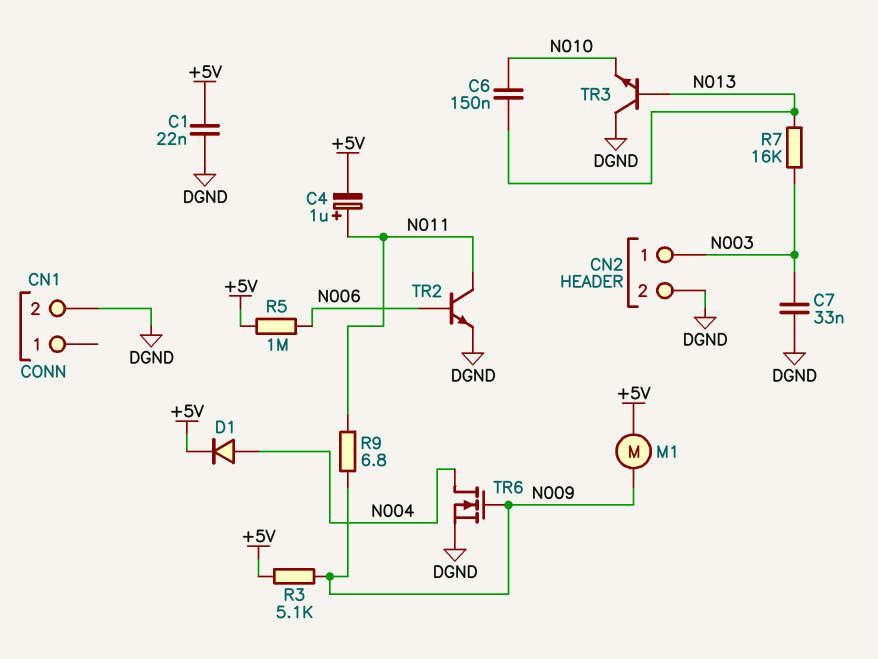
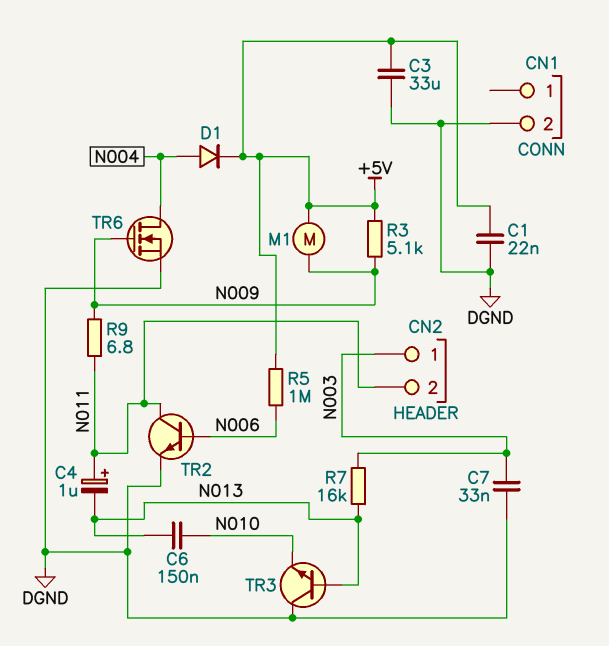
C3: none -> 33uF (+5V, DGND)
C4: 1uF (plus N011, minus +5V) -> 1uF (plus N011, minus N013)
CN2 pin 2: DGND -> N011

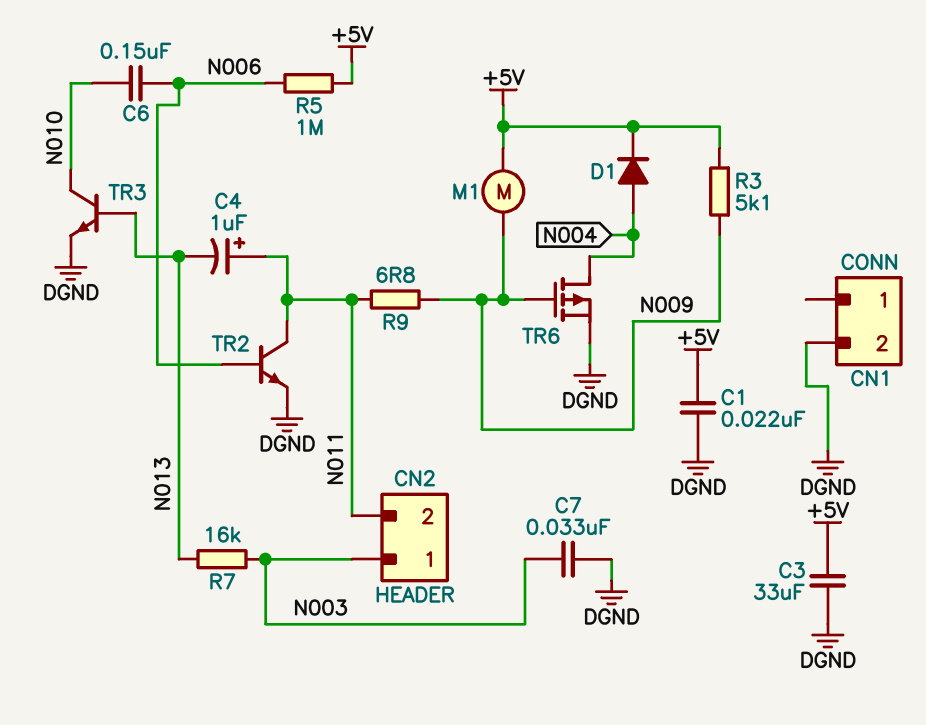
C6: 150nF (N010, N013) -> 150nF (N006, N010)
TR3: NPN (B N013, C DGND, E N010) -> NPN (B N013, C N010, E DGND)
TR6: NMOS (G N009, D N004, S DGND) -> PMOS (G N009, D N004, S DGND)

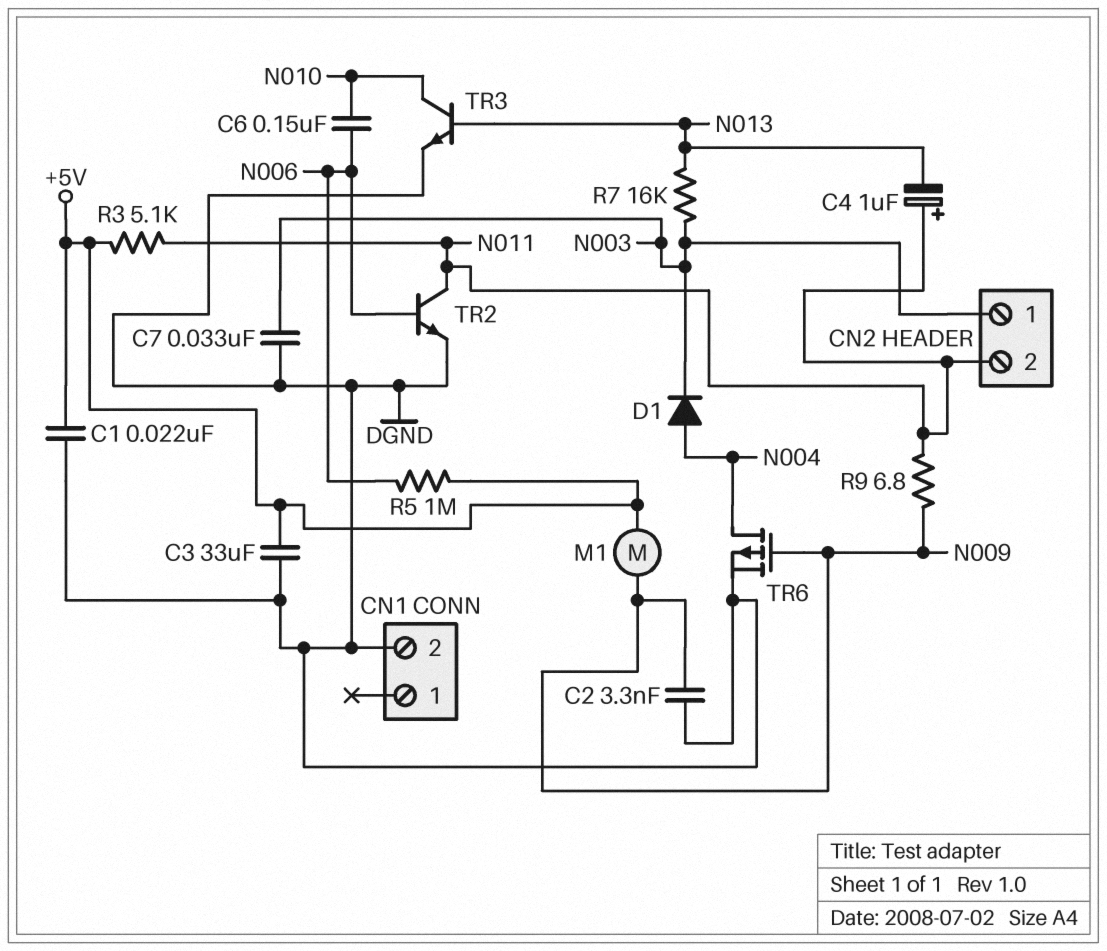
C2: none -> 3.3nF (DGND, N009)
D1: diode (A N004, K +5V) -> diode (A N004, K N003)
R3: 5.1k (+5V, N009) -> 5.1k (+5V, N011)

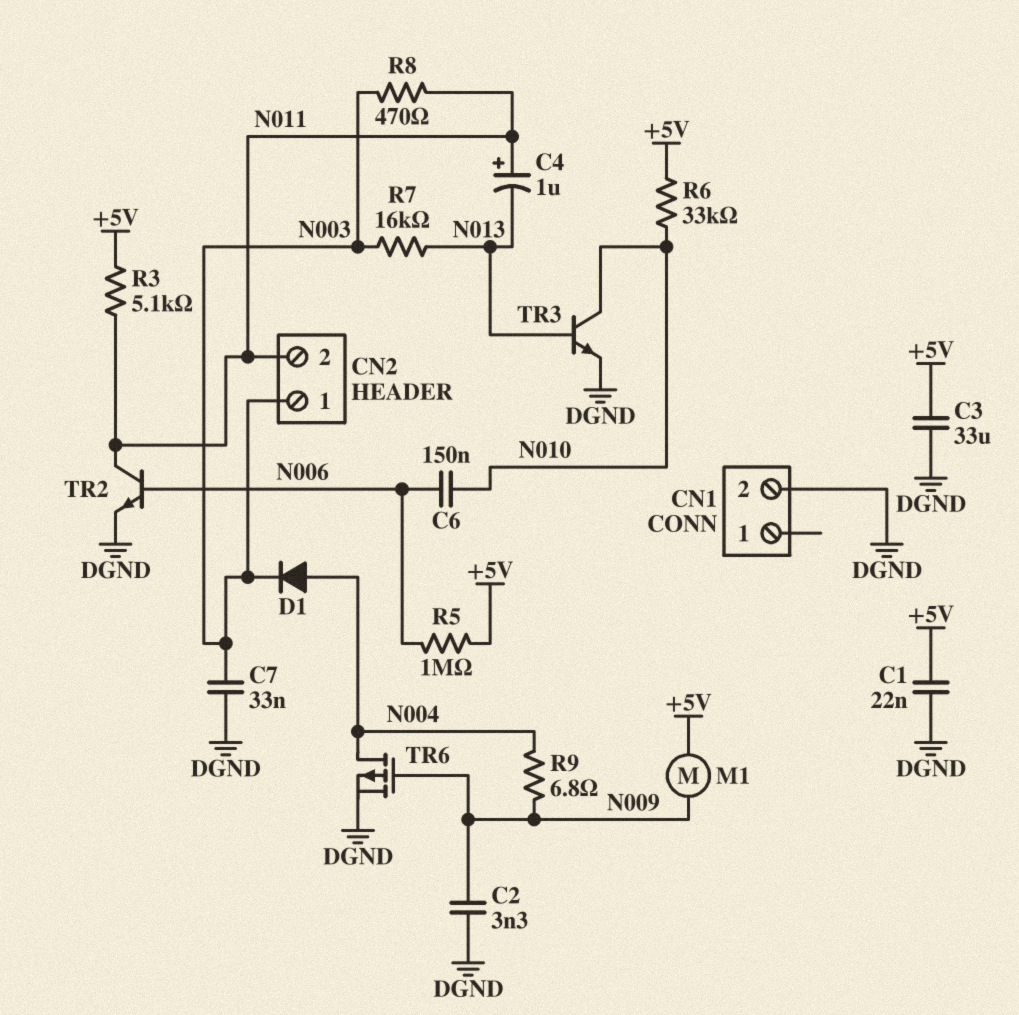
R6: none -> 33k (+5V, N010)
R8: none -> 470 (N003, N011)
R9: 6.8 (N009, N011) -> 6.8 (N004, N009)

